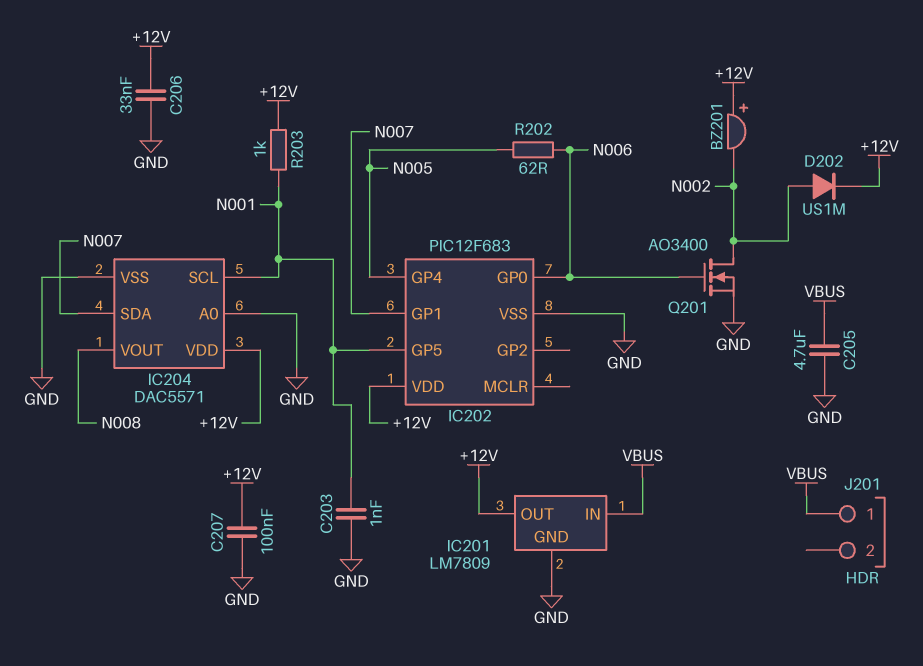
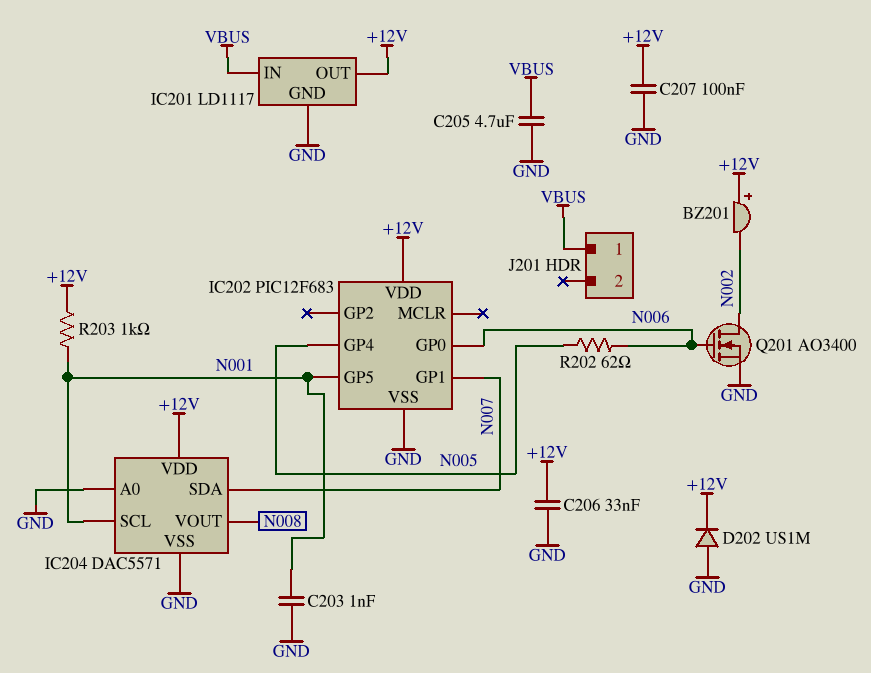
D202: diode US1M (A N002, K +12V) -> diode US1M (A GND, K +12V)
IC201: LM7809 -> LD1117

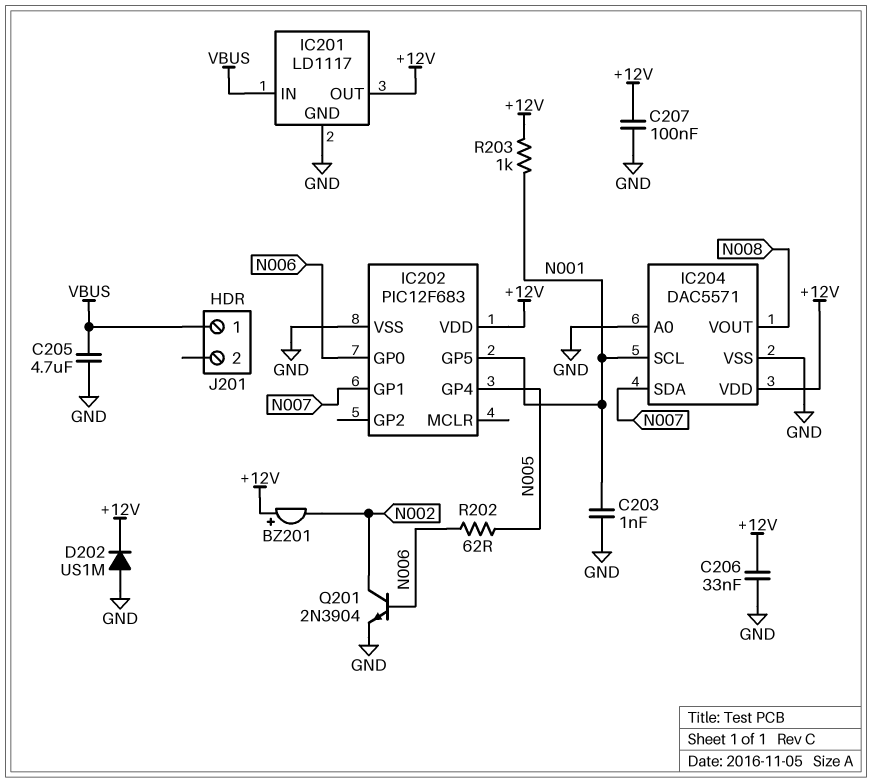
Q201: NMOS AO3400 (G N006, D N002, S GND) -> NPN 2N3904 (B N006, C N002, E GND)

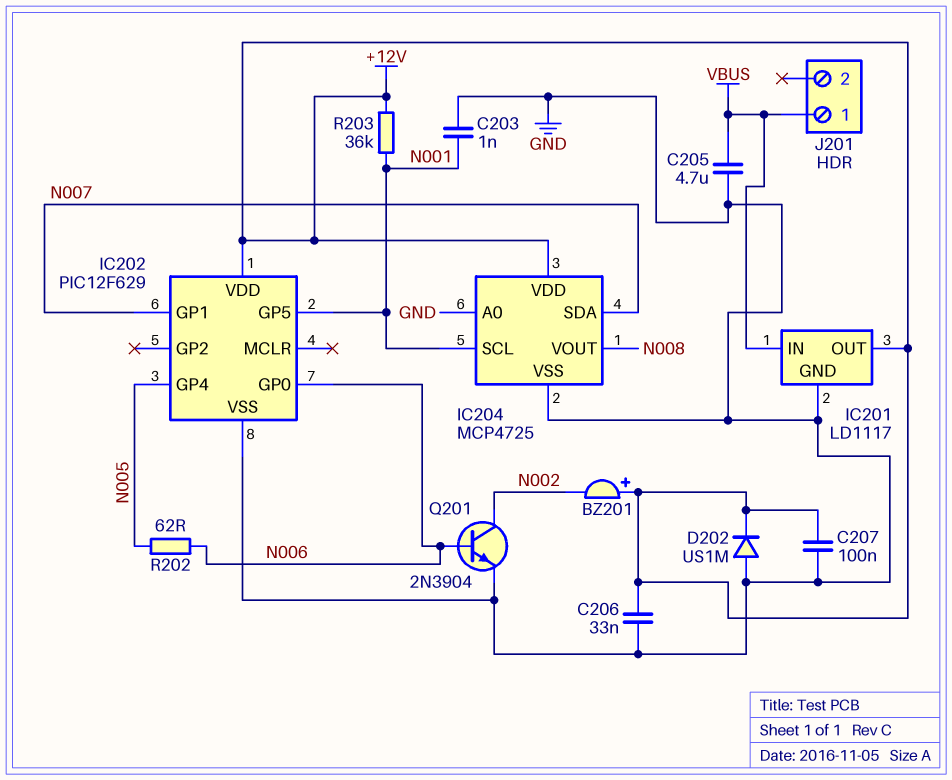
IC202: PIC12F683 -> PIC12F629
IC204: DAC5571 -> MCP4725
R203: 1k (+12V, N001) -> 36k (+12V, N001)

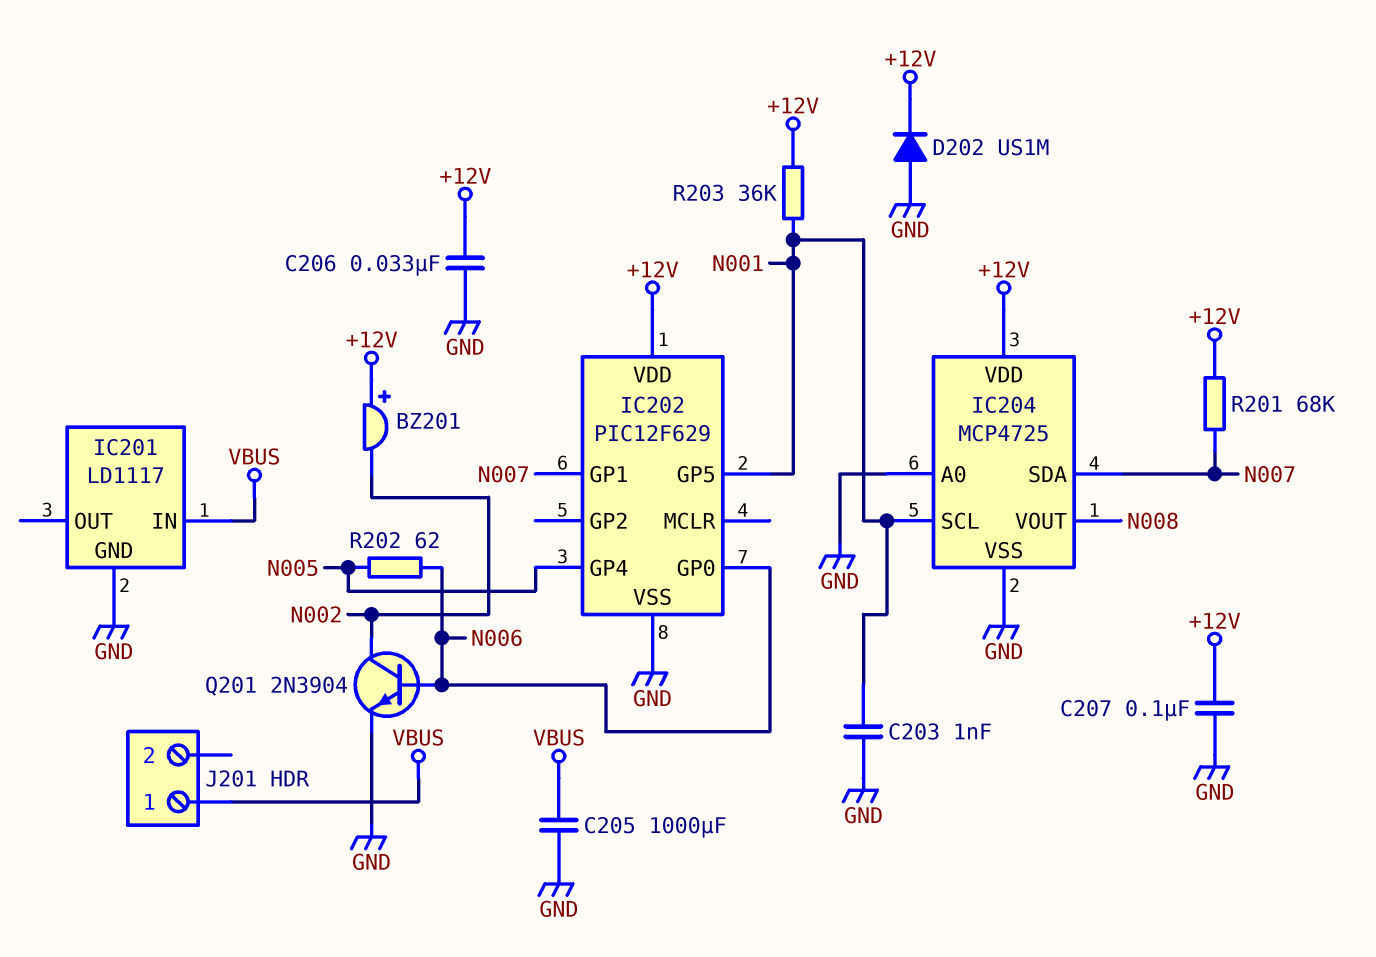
C205: 4.7uF (GND, VBUS) -> 1000uF (GND, VBUS)
IC201 pin OUT: +12V -> none
R201: none -> 68k (+12V, N007)

